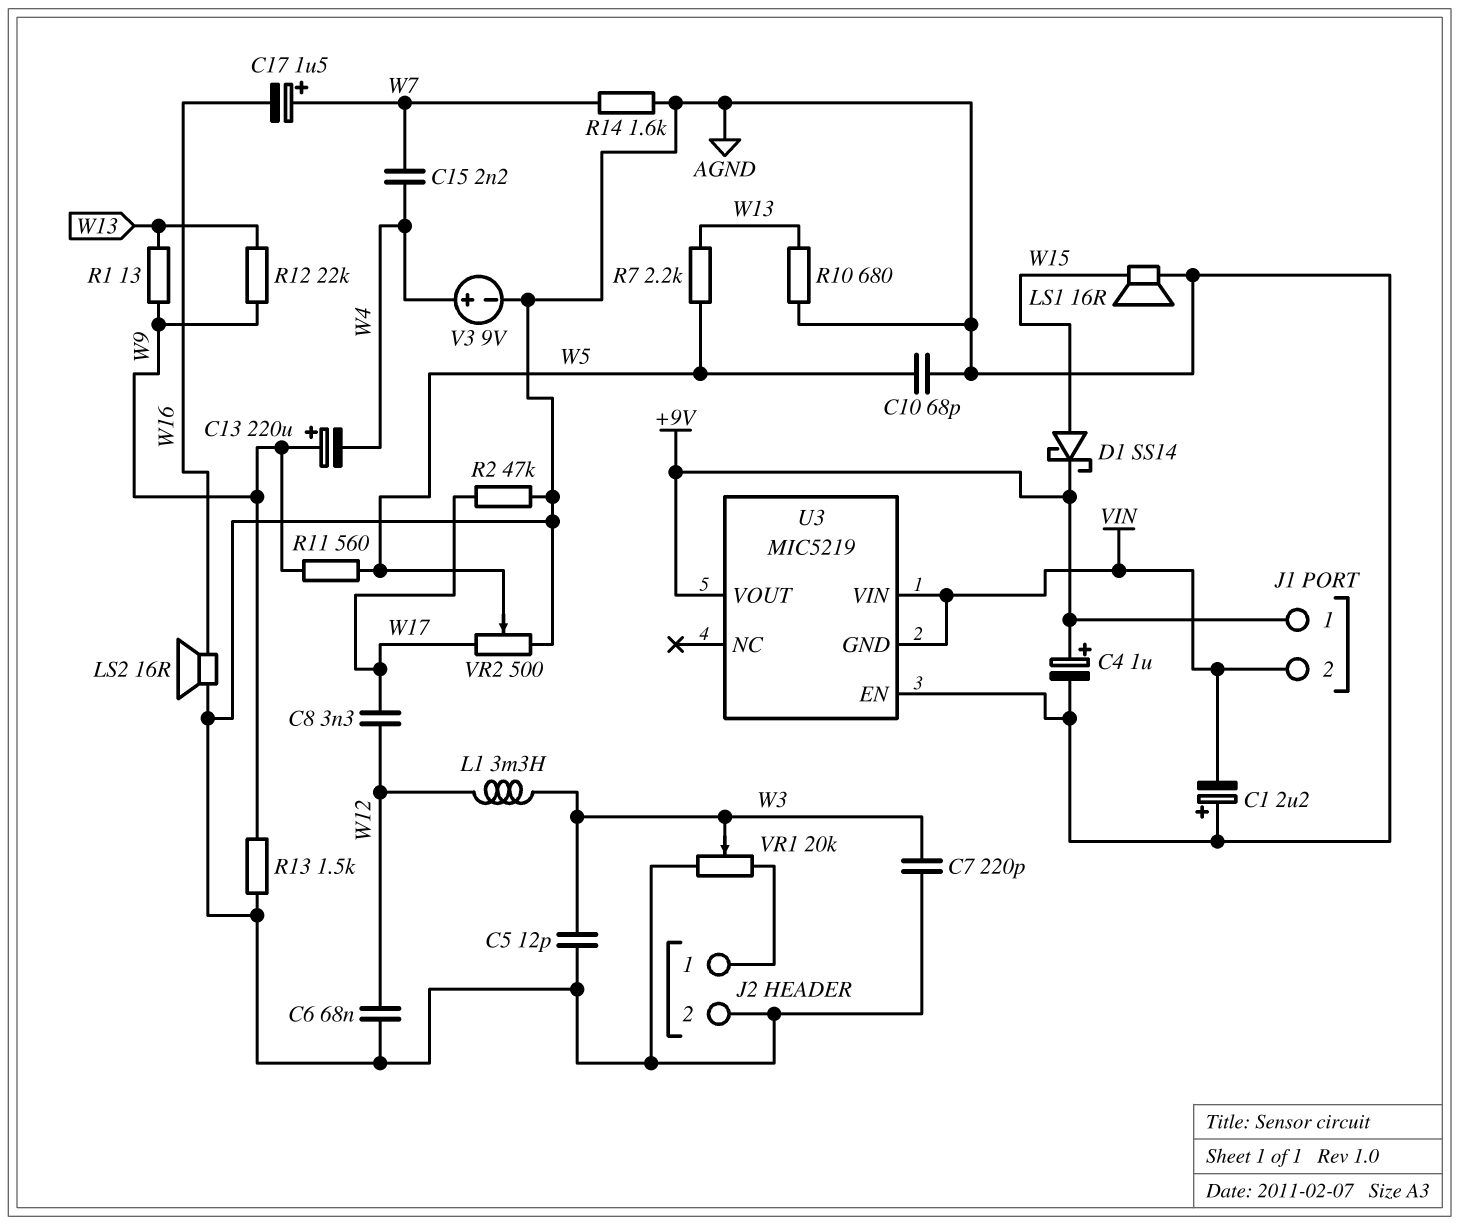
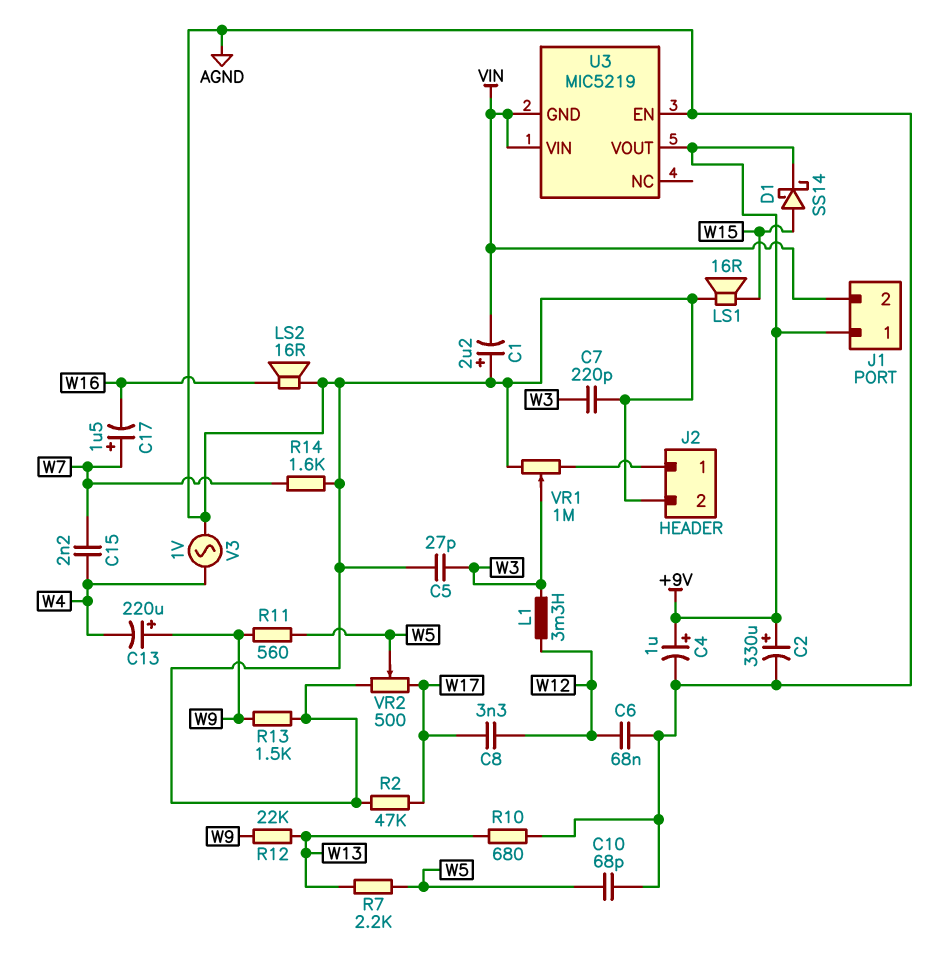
C2: none -> 330uF (plus +9V, minus AGND)
C5: 12pF (AGND, W3) -> 27pF (AGND, W3)
R1: 13 (W9, W13) -> none
V3: 9V (plus W4, minus AGND) -> AC 1V (AGND, W4)
VR1: 20k (AGND, J2/1, wiper W3) -> 1M (AGND, J2/1, wiper W3)

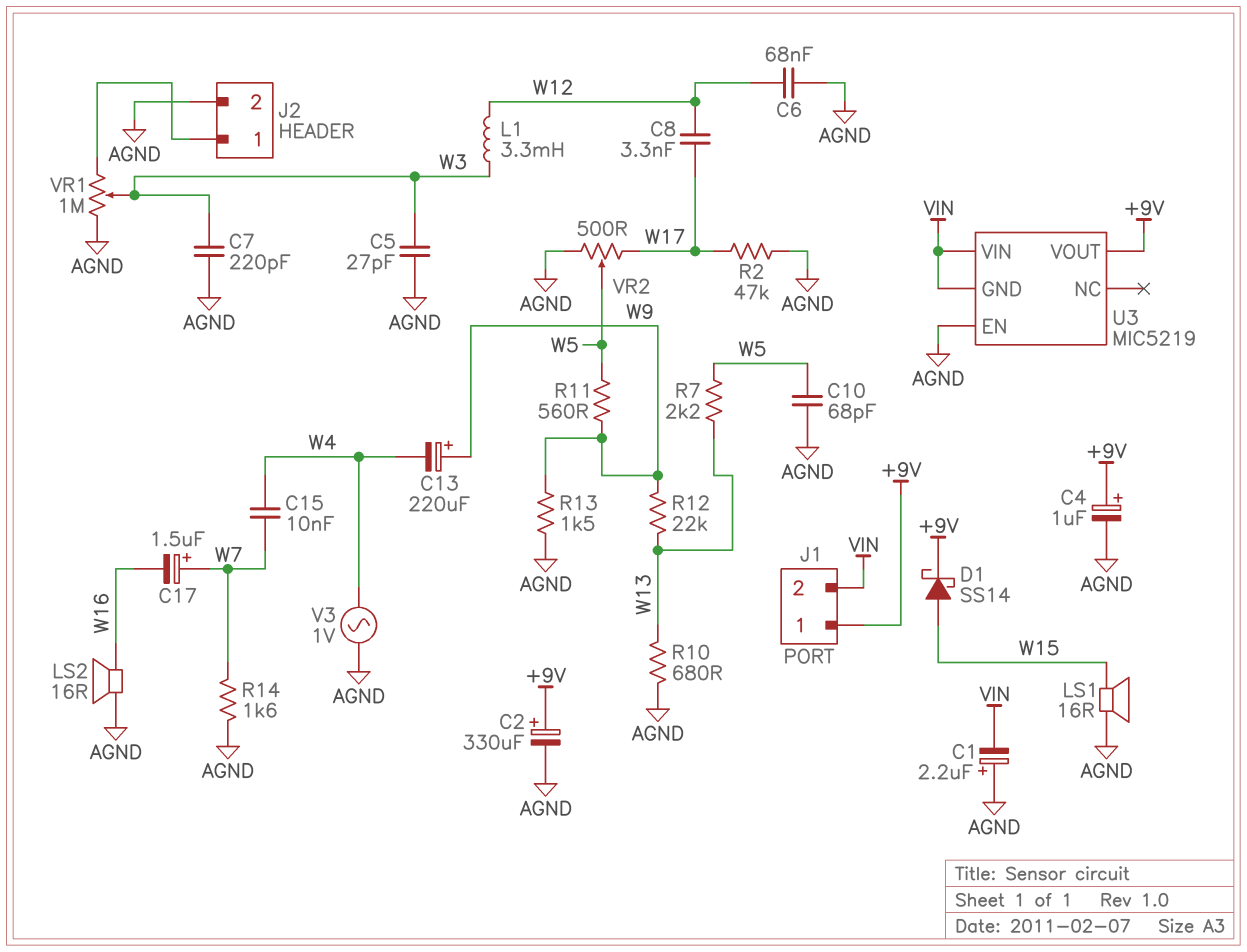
C15: 2.2nF (W4, W7) -> 10nF (W4, W7)

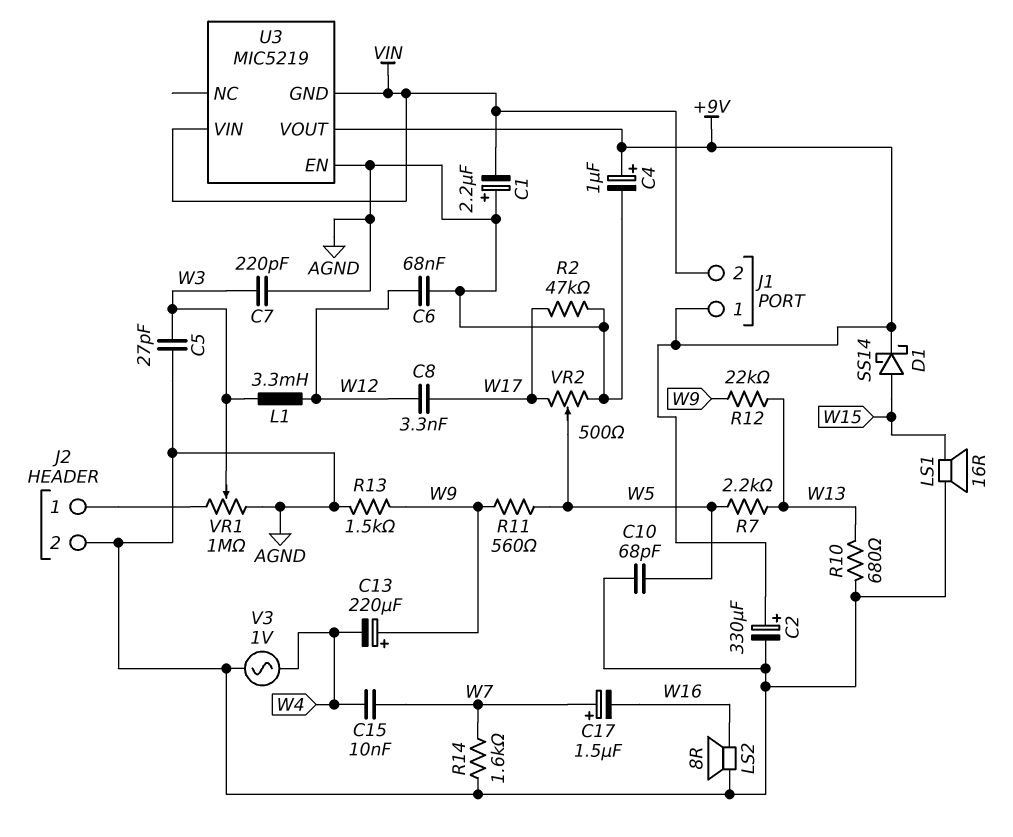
LS2: speaker 16R (AGND, W16) -> speaker 8R (AGND, W16)

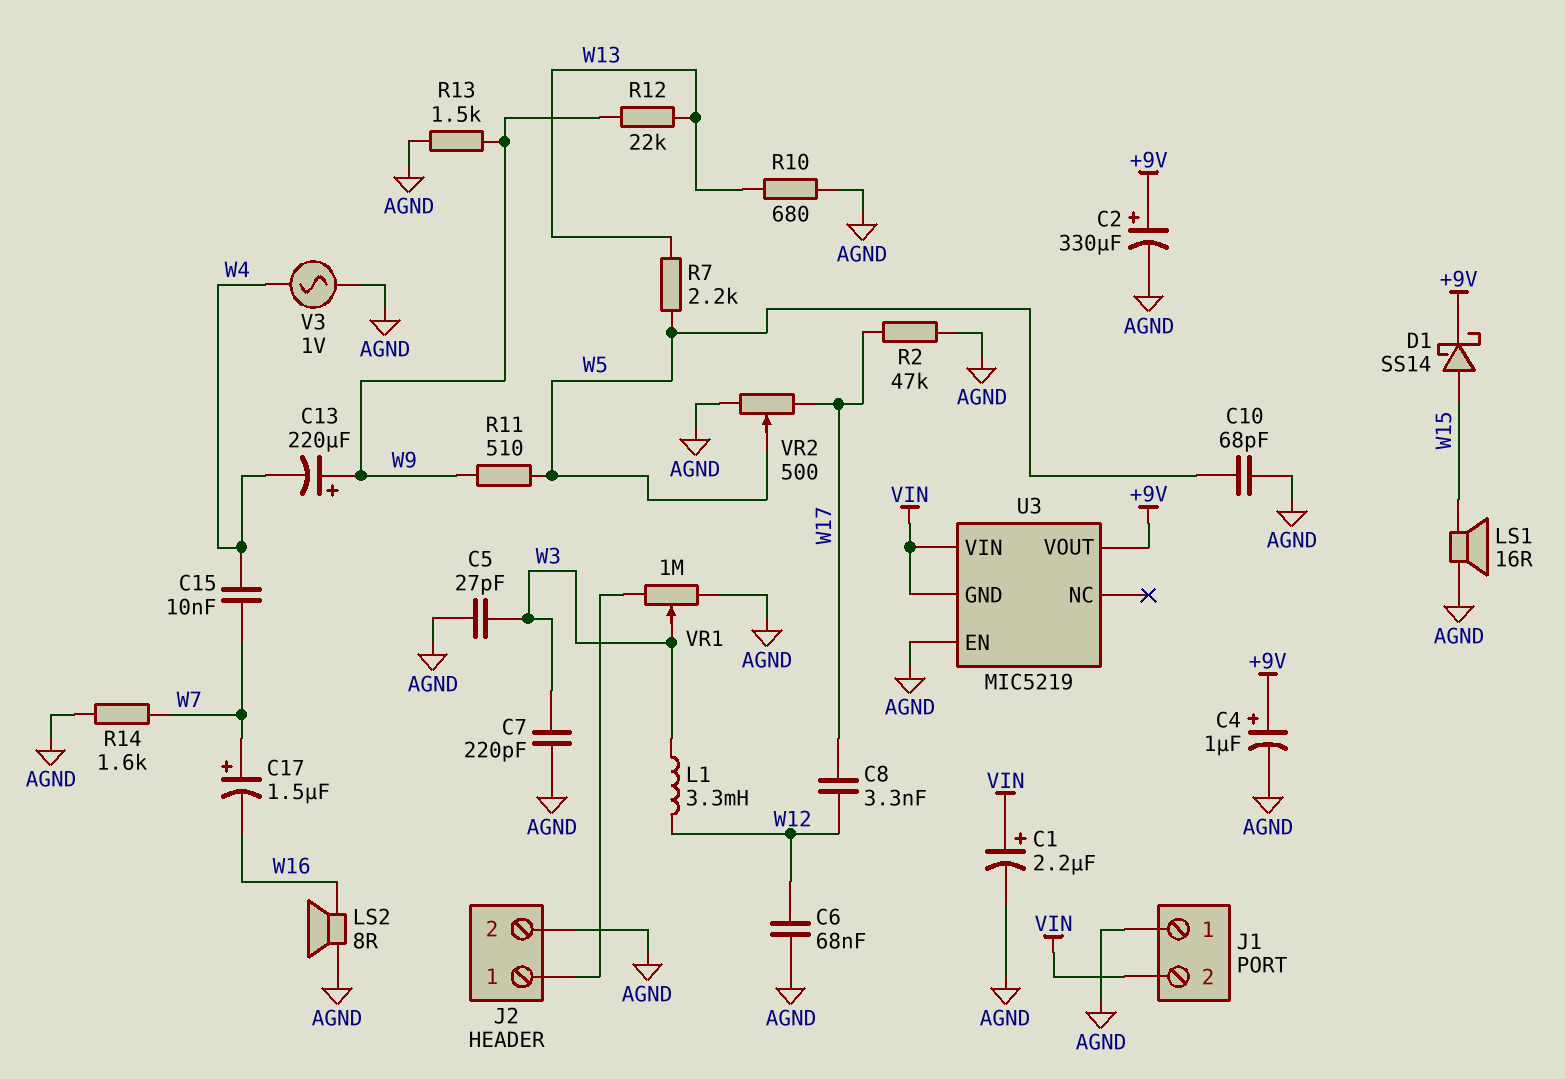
C1: 2.2uF (plus AGND, minus VIN) -> 2.2uF (plus VIN, minus AGND)
J1 pin 1: +9V -> AGND
R11: 560 (W5, W9) -> 510 (W5, W9)

